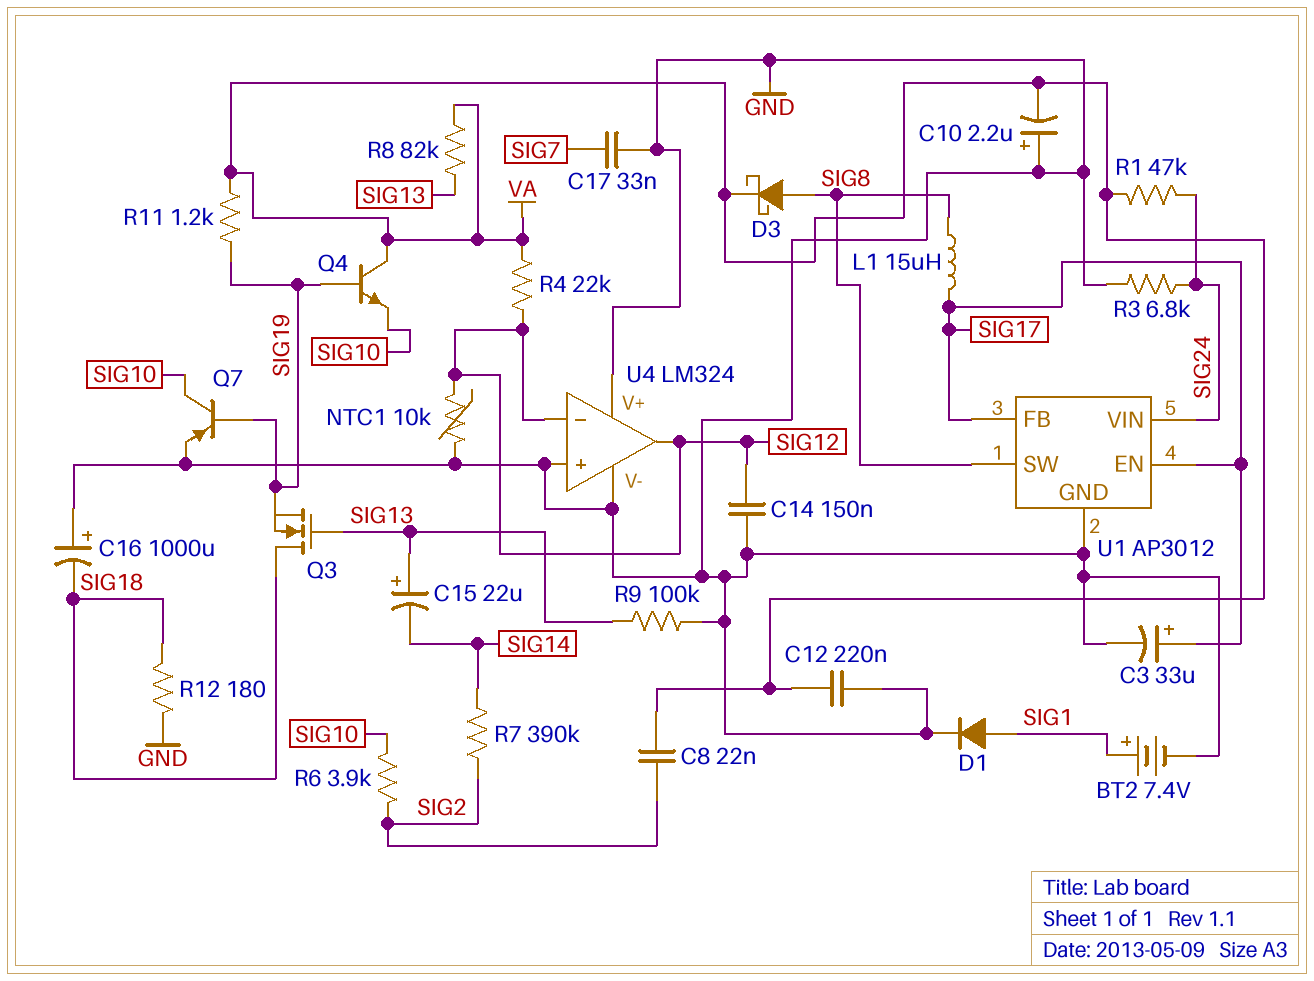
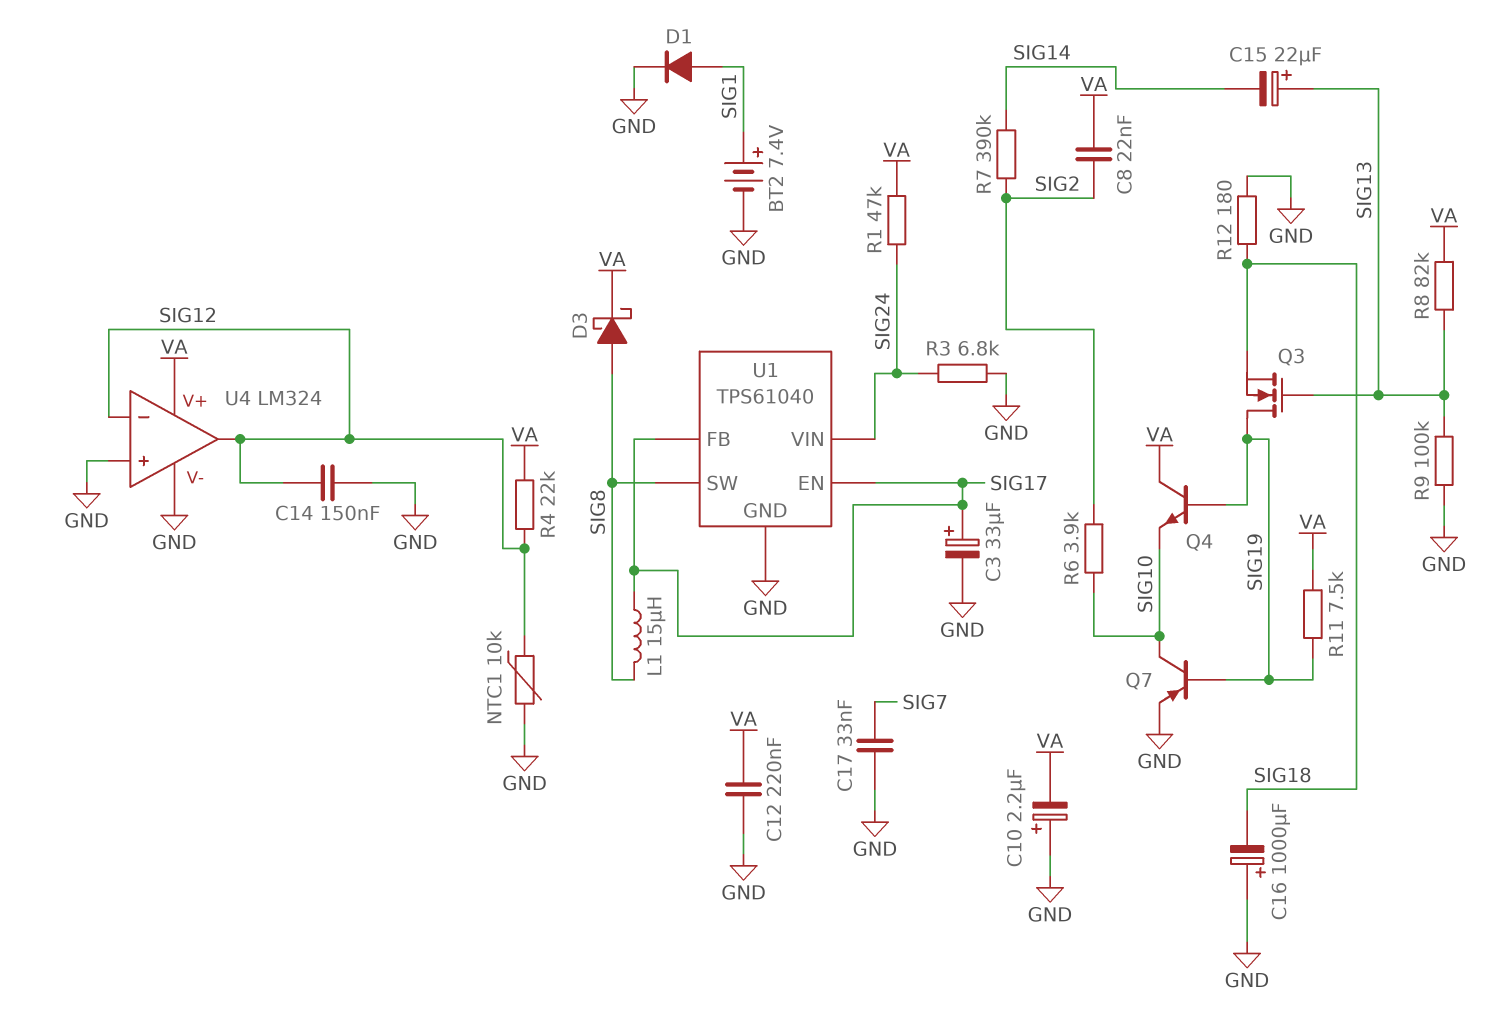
Q3: NMOS (G SIG13, D SIG18, S SIG19) -> NMOS (G SIG13, D SIG19, S SIG18)
R11: 1.2k (SIG19, VA) -> 7.5k (SIG19, VA)
U1: AP3012 -> TPS61040
U4 pin V+: GND -> VA

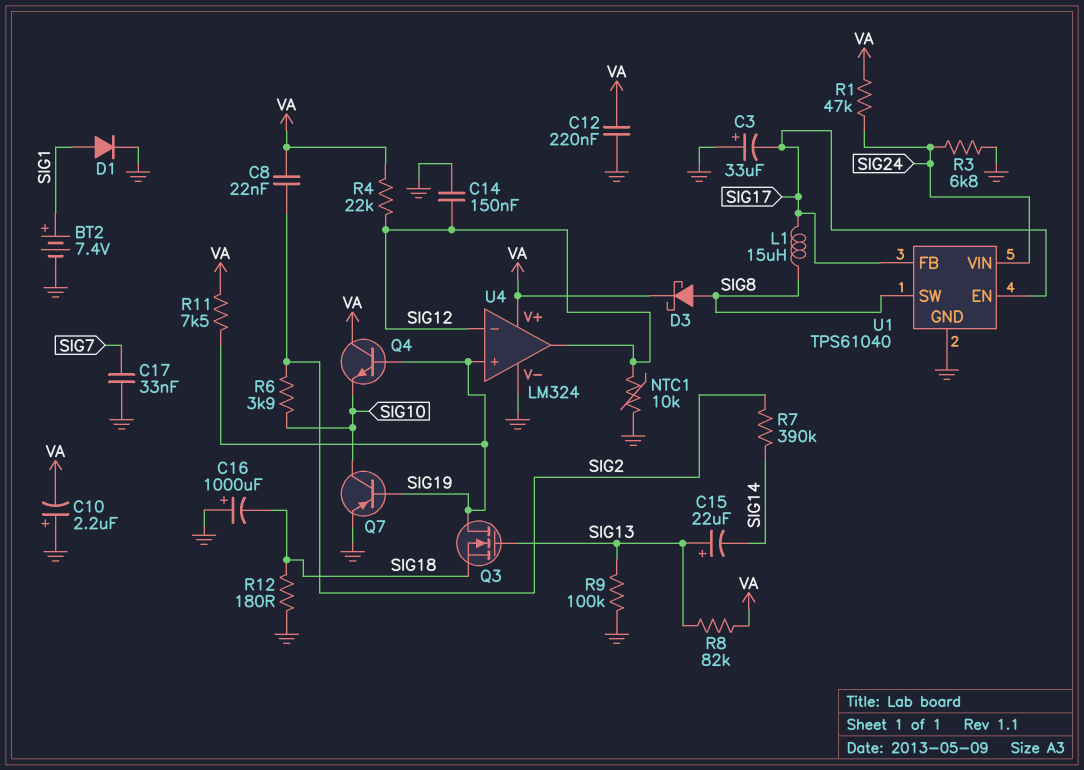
C3: 33uF (plus SIG17, minus GND) -> 33uF (plus GND, minus SIG17)
U4 pin in+: GND -> SIG19

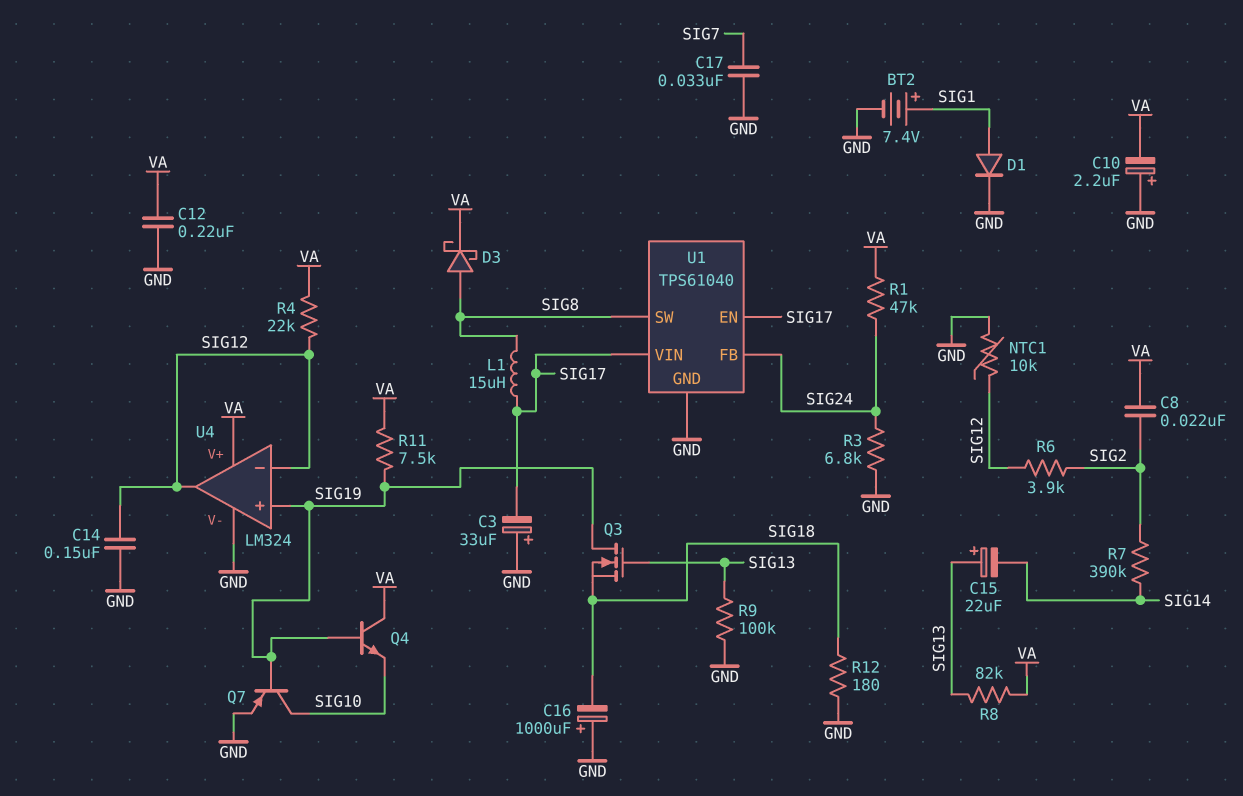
R6: 3.9k (SIG2, SIG10) -> 3.9k (SIG2, SIG12)
U1 pin FB: SIG17 -> SIG24
U1 pin VIN: SIG24 -> SIG17

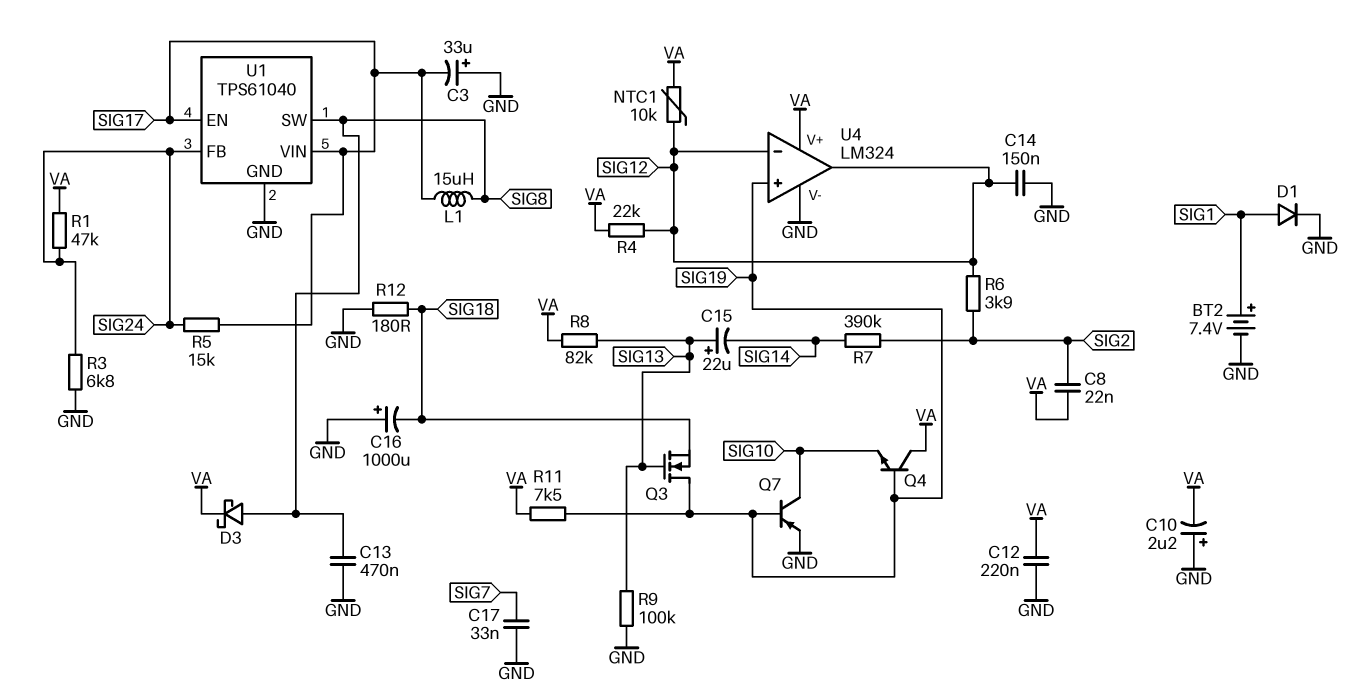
C13: none -> 470nF (GND, SIG8)
NTC1: 10k (GND, SIG12) -> 10k (SIG12, VA)
R5: none -> 15k (SIG17, SIG24)

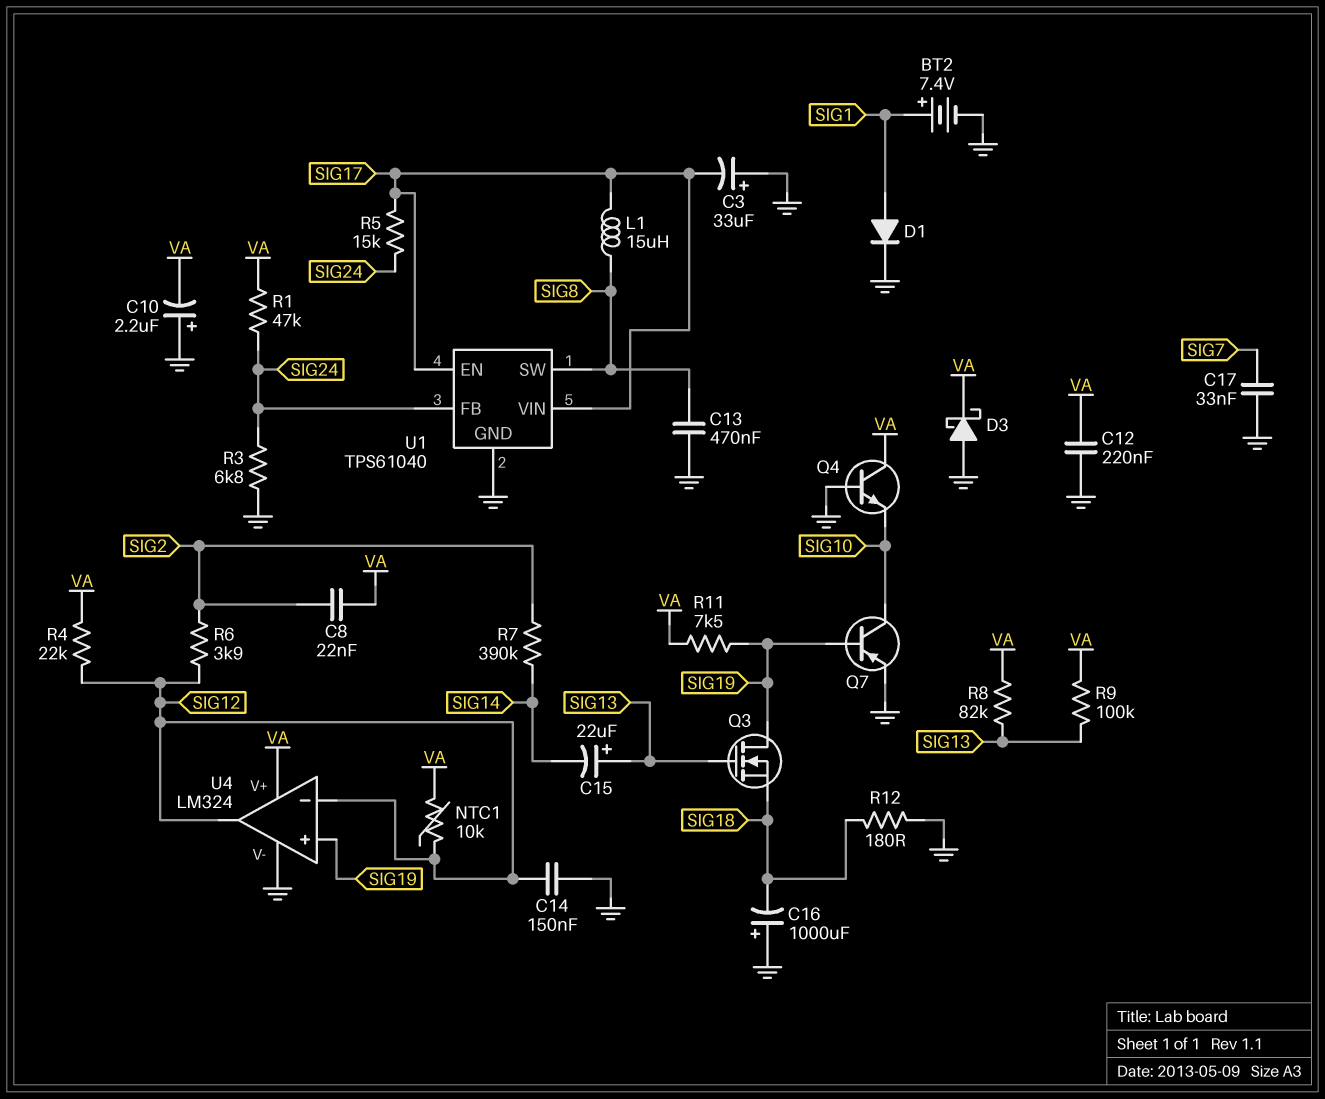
D3: schottky (A SIG8, K VA) -> schottky (A GND, K VA)
Q4: NPN (B SIG19, C VA, E SIG10) -> NPN (B GND, C VA, E SIG10)
R9: 100k (GND, SIG13) -> 100k (SIG13, VA)

